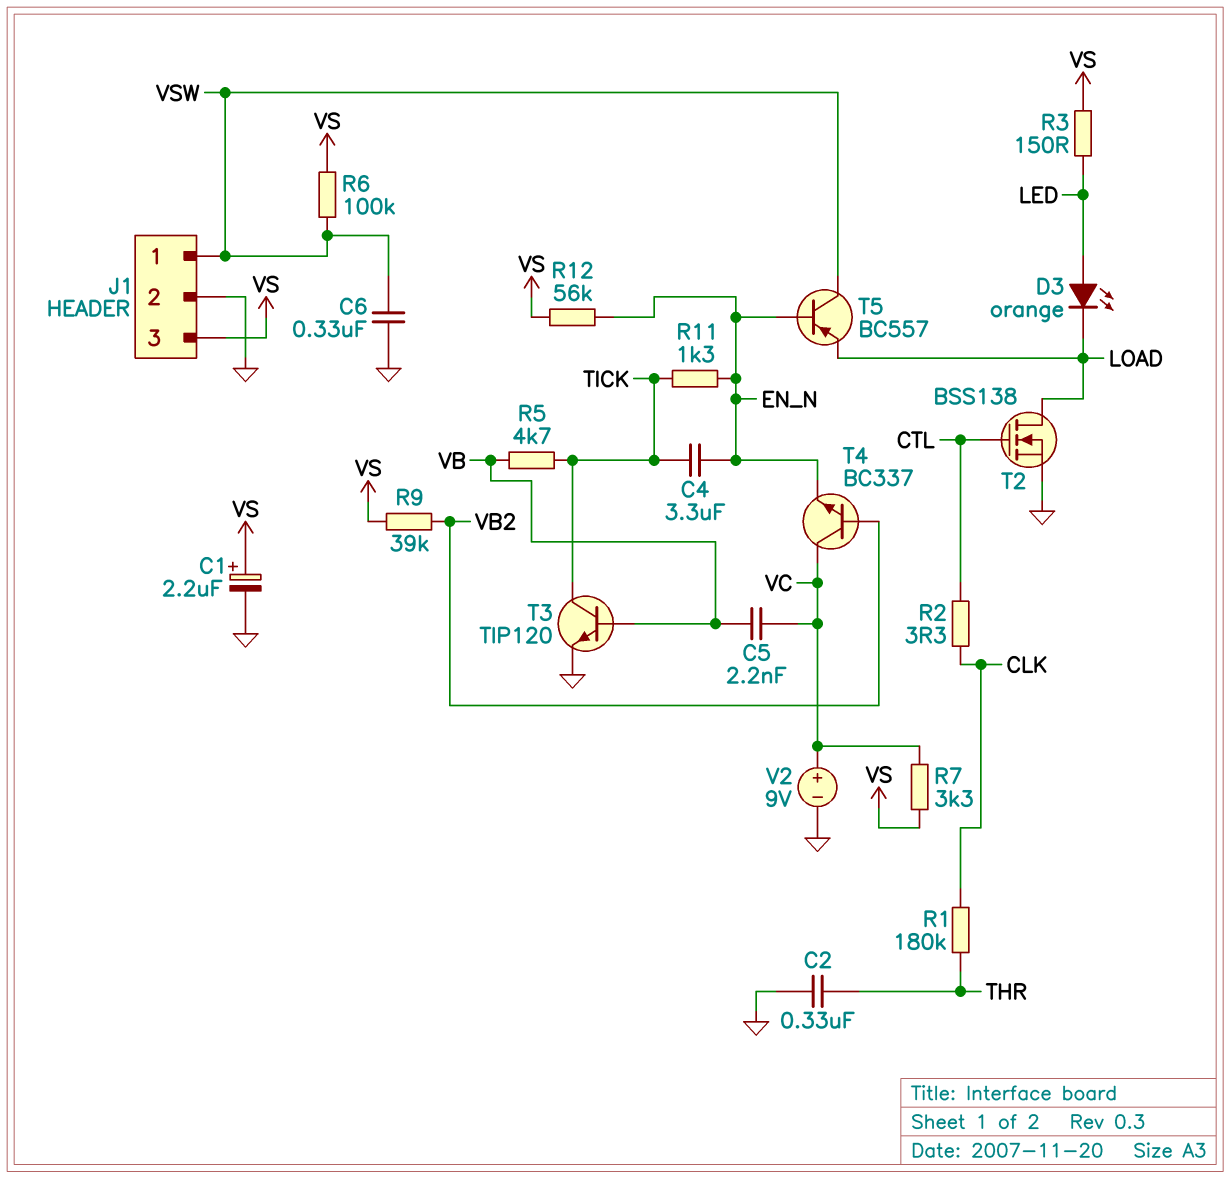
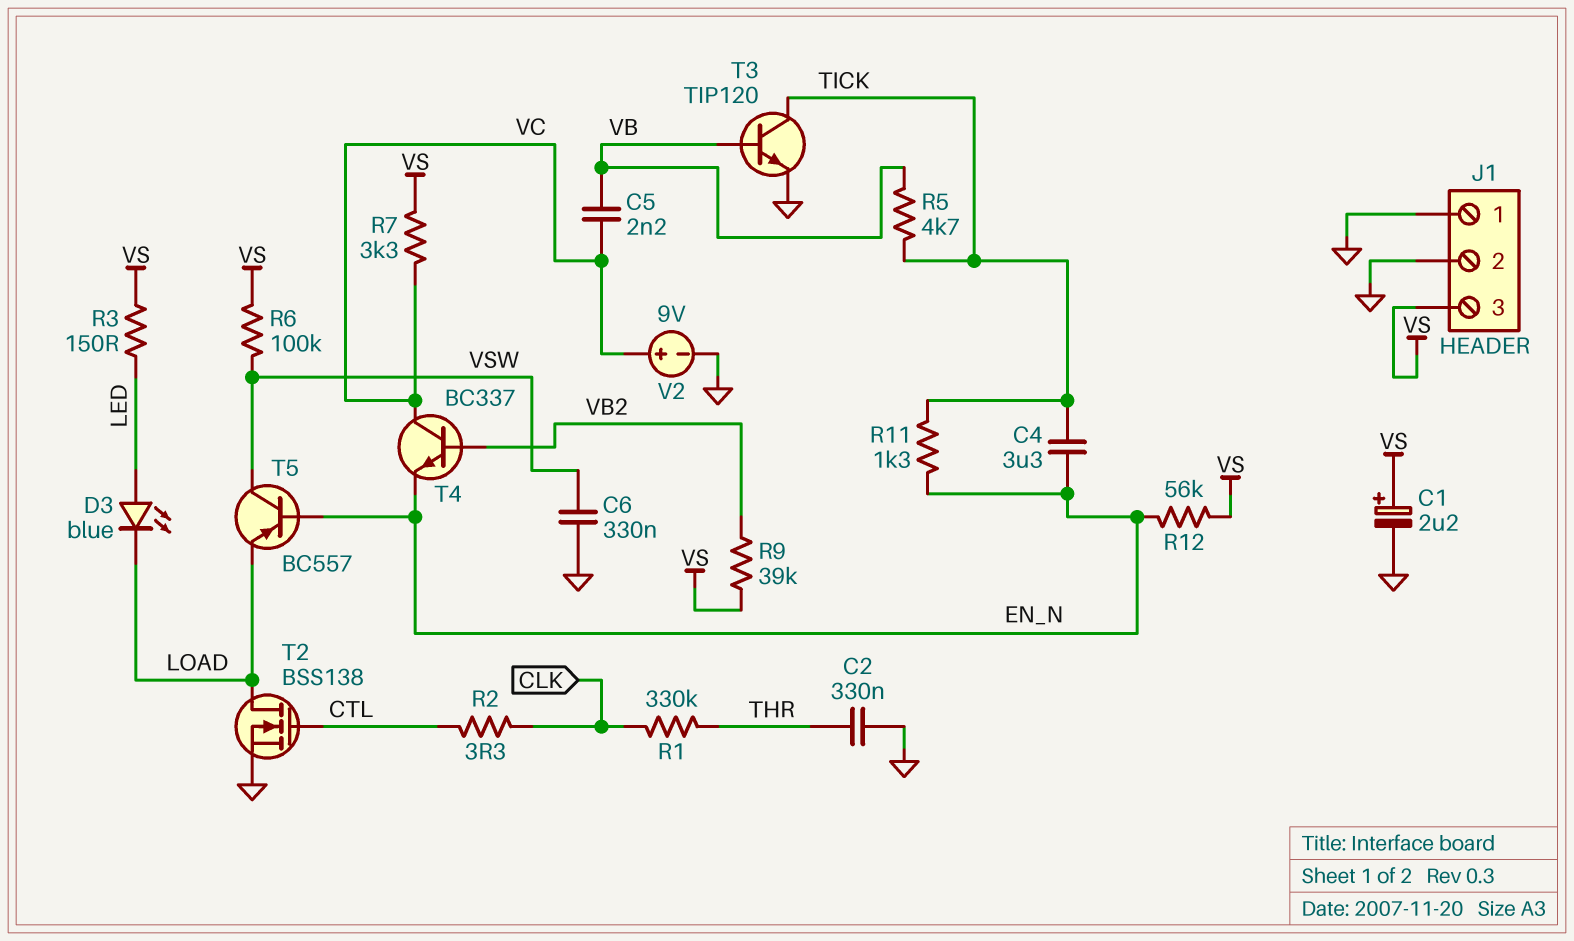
D3: LED orange (A LED, K LOAD) -> LED blue (A LED, K LOAD)
J1 pin 1: VSW -> GND
R1: 180k (CLK, THR) -> 330k (CLK, THR)

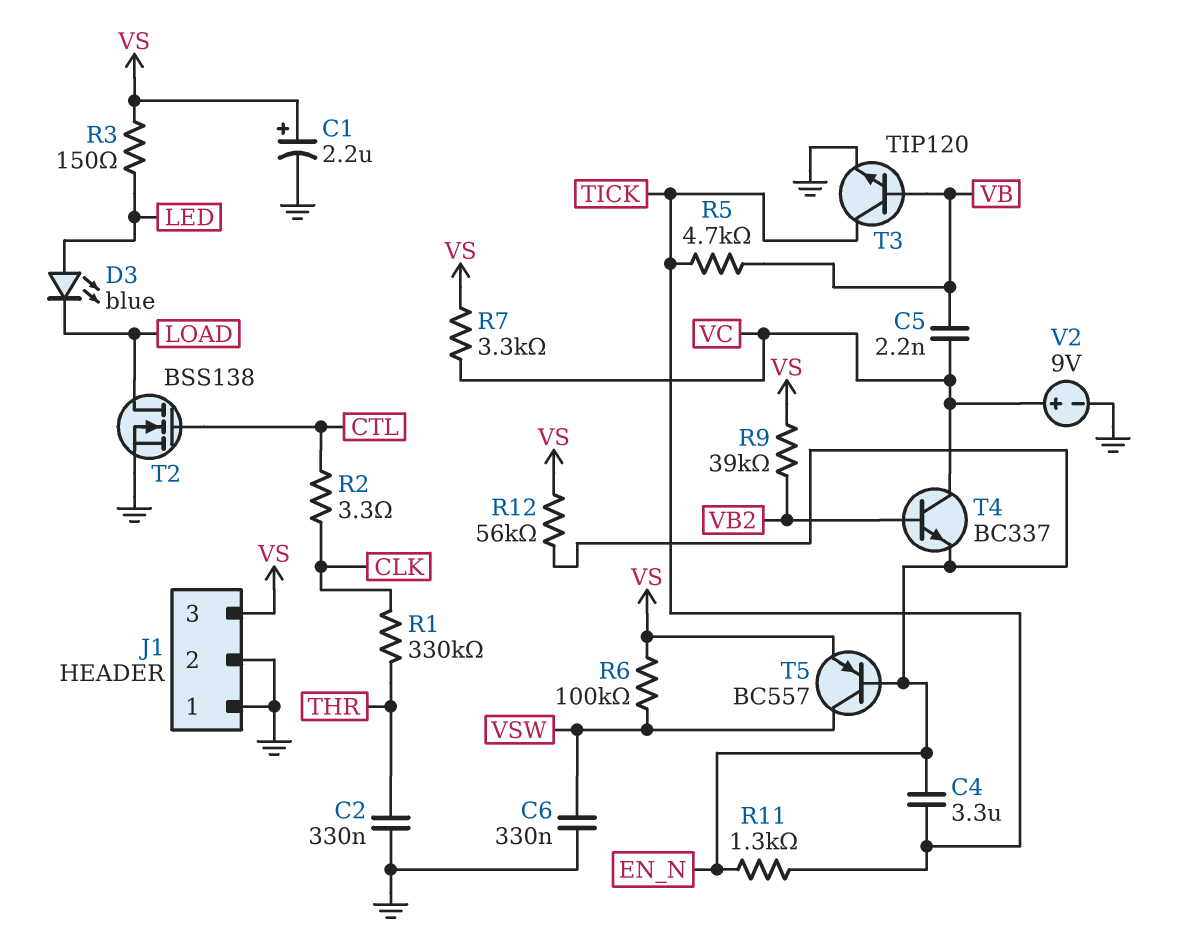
T5: PNP BC557 (B EN_N, C VSW, E LOAD) -> PNP BC557 (B EN_N, C VSW, E VS)

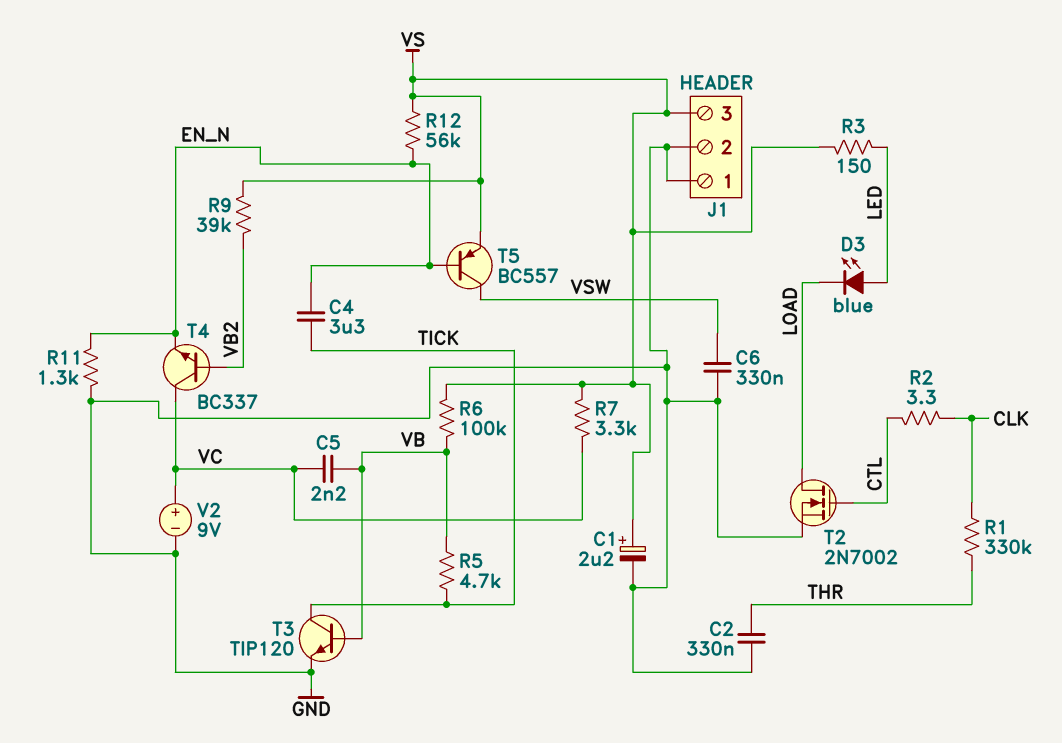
R6: 100k (VS, VSW) -> 100k (VB, VS)
R11: 1.3k (EN_N, TICK) -> 1.3k (EN_N, GND)
T2: NMOS BSS138 (G CTL, D LOAD, S GND) -> NMOS 2N7002 (G CTL, D LOAD, S GND)

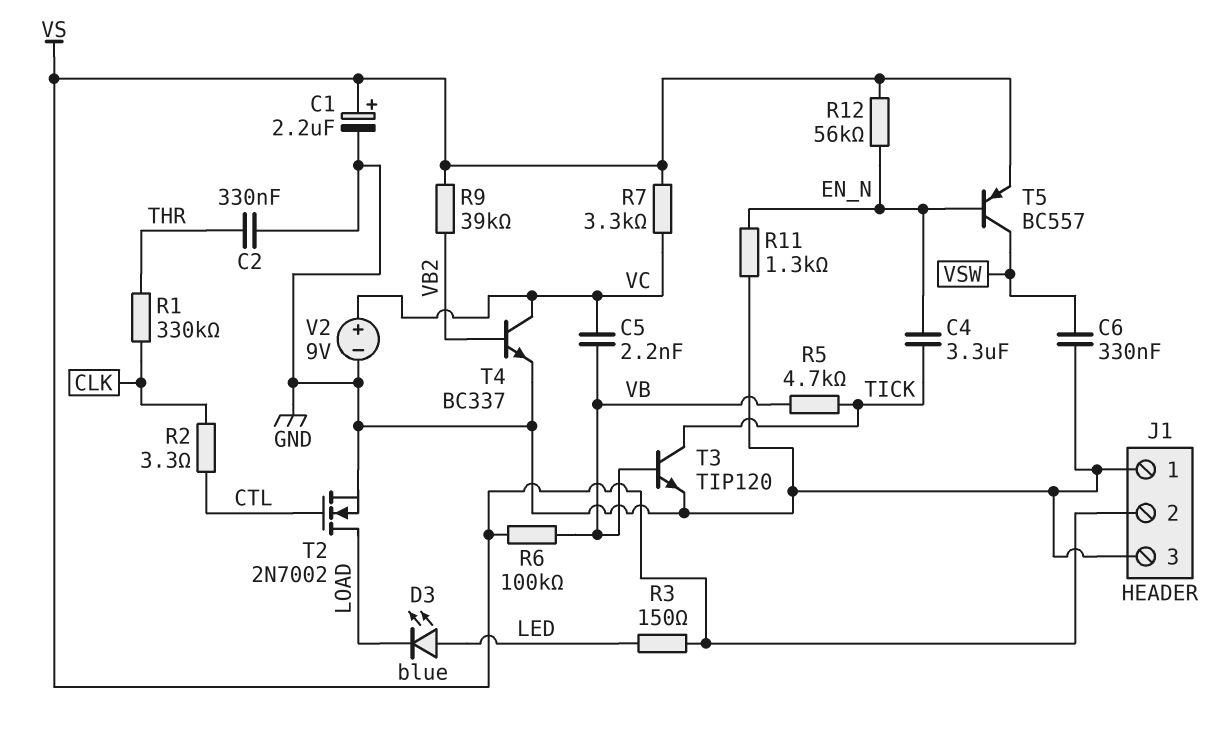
J1 pin 2: GND -> VS
J1 pin 3: VS -> GND
T4: NPN BC337 (B VB2, C VC, E EN_N) -> NPN BC337 (B VB2, C VC, E GND)

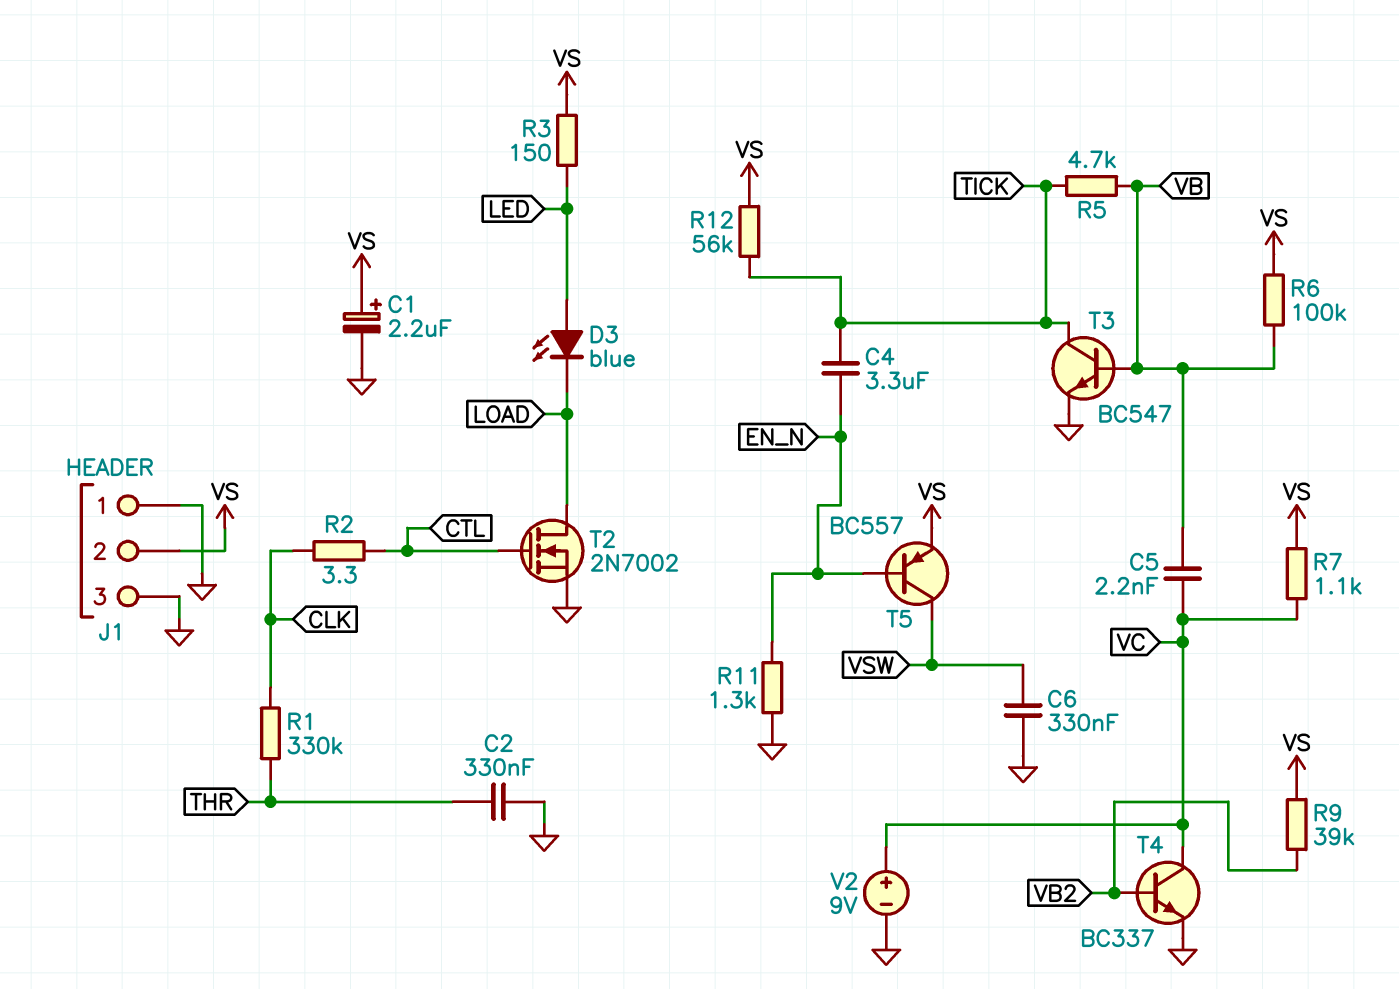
R7: 3.3k (VC, VS) -> 1.1k (VC, VS)
R12: 56k (EN_N, VS) -> 56k (TICK, VS)
T3: NPN TIP120 (B VB, C TICK, E GND) -> NPN BC547 (B VB, C TICK, E GND)

